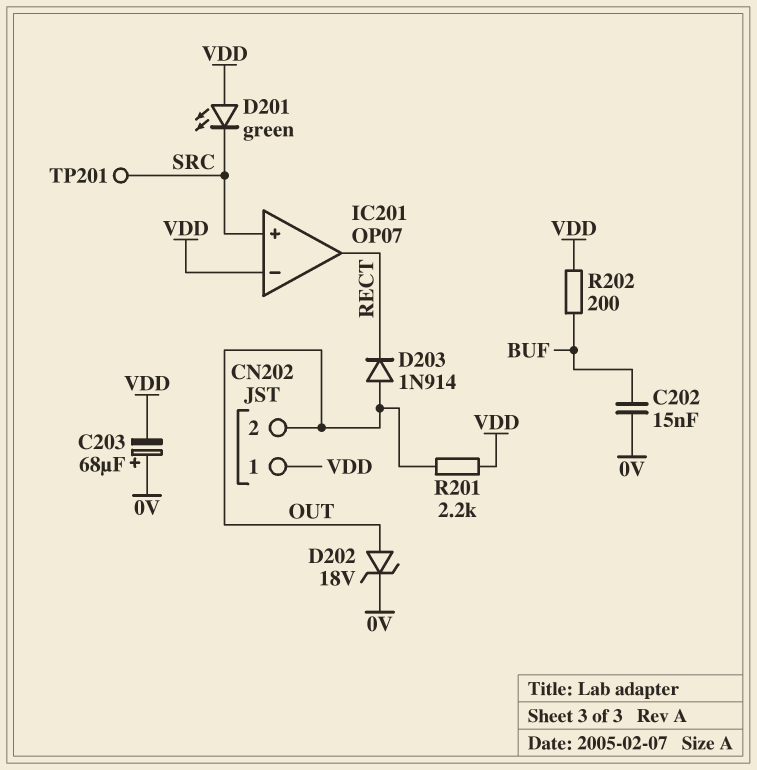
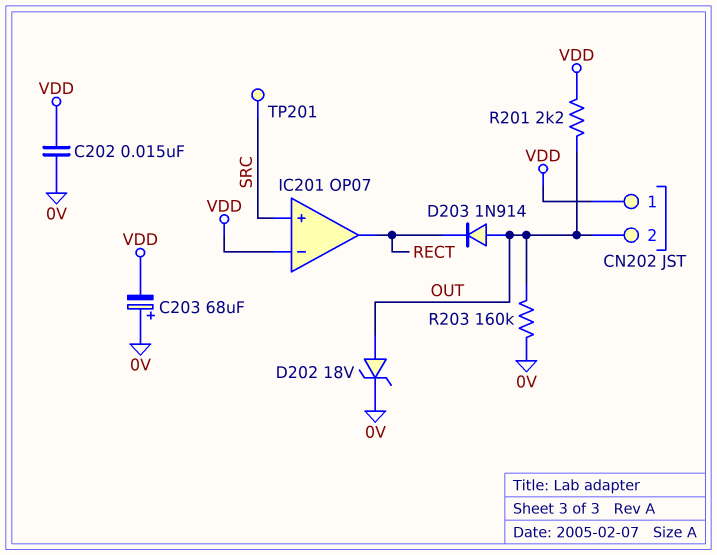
C202: 15nF (0V, BUF) -> 15nF (0V, VDD)
D201: LED green (A VDD, K SRC) -> none
R202: 200 (BUF, VDD) -> none
R203: none -> 160k (0V, OUT)

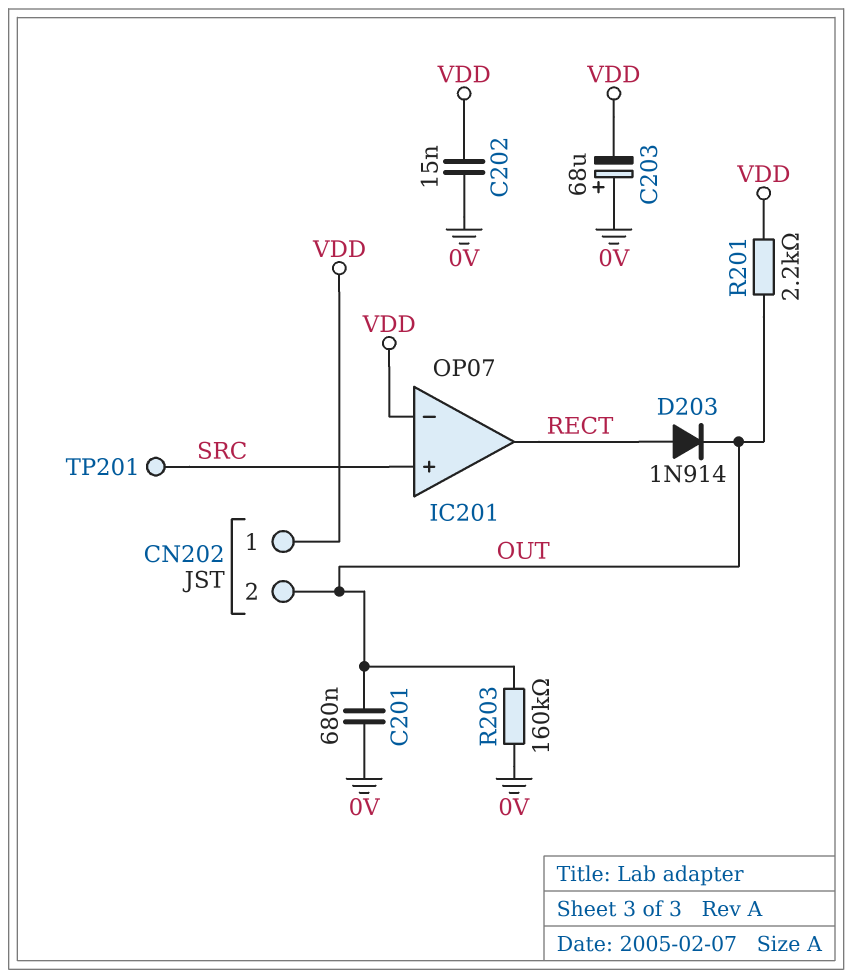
C201: none -> 680nF (0V, OUT)
D202: zener 18V (A OUT, K 0V) -> none
D203: diode 1N914 (A OUT, K RECT) -> diode 1N914 (A RECT, K OUT)

